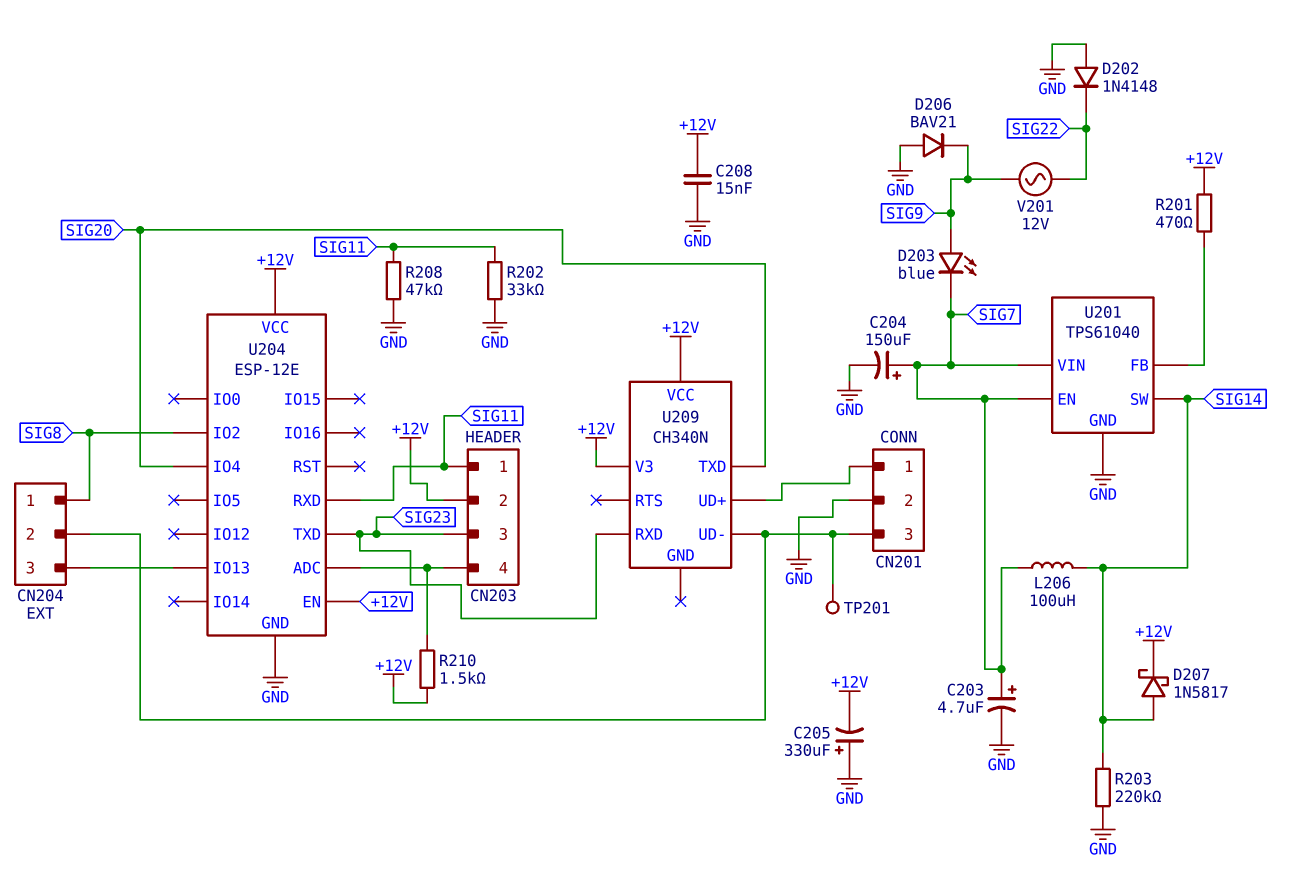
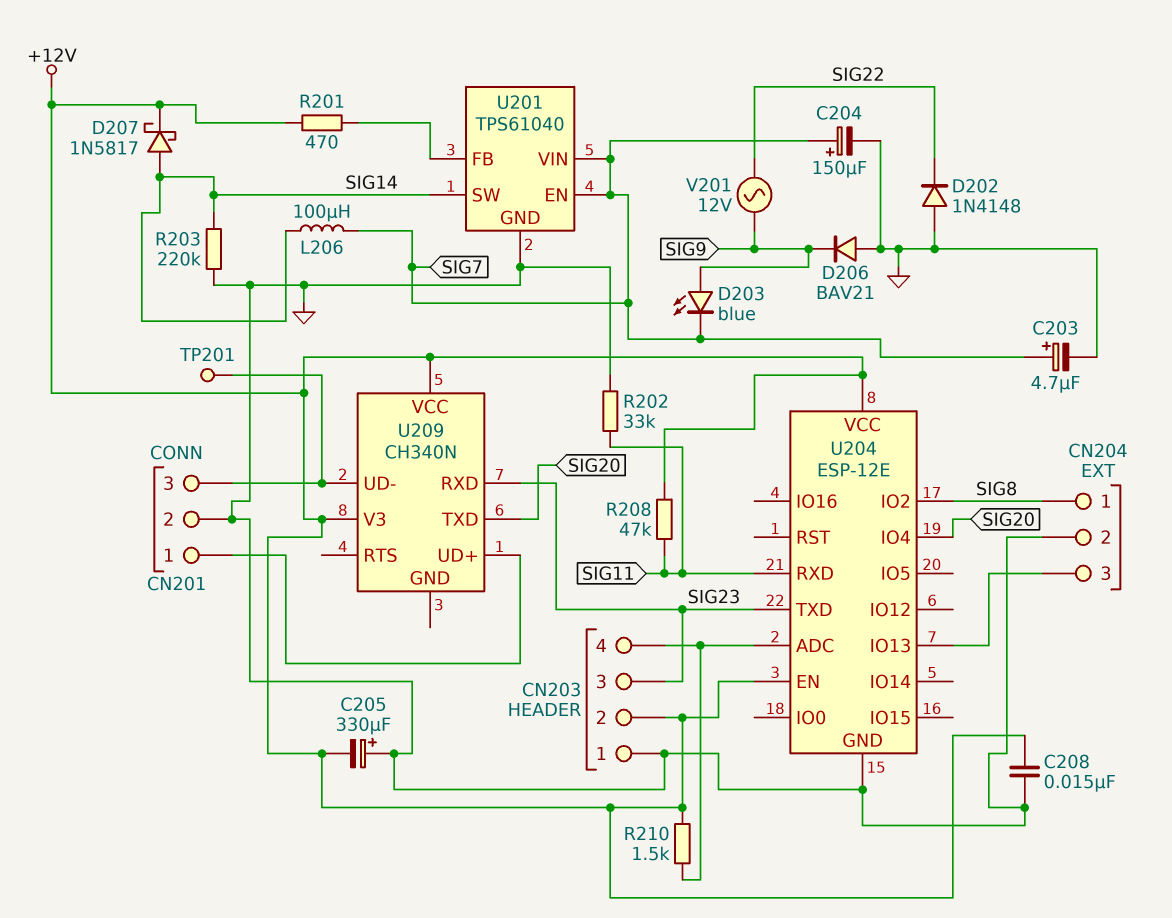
CN203 pin 1: SIG11 -> GND
CN204 pin 2: CN201/3 -> GND
R208: 47k (GND, SIG11) -> 47k (+12V, SIG11)

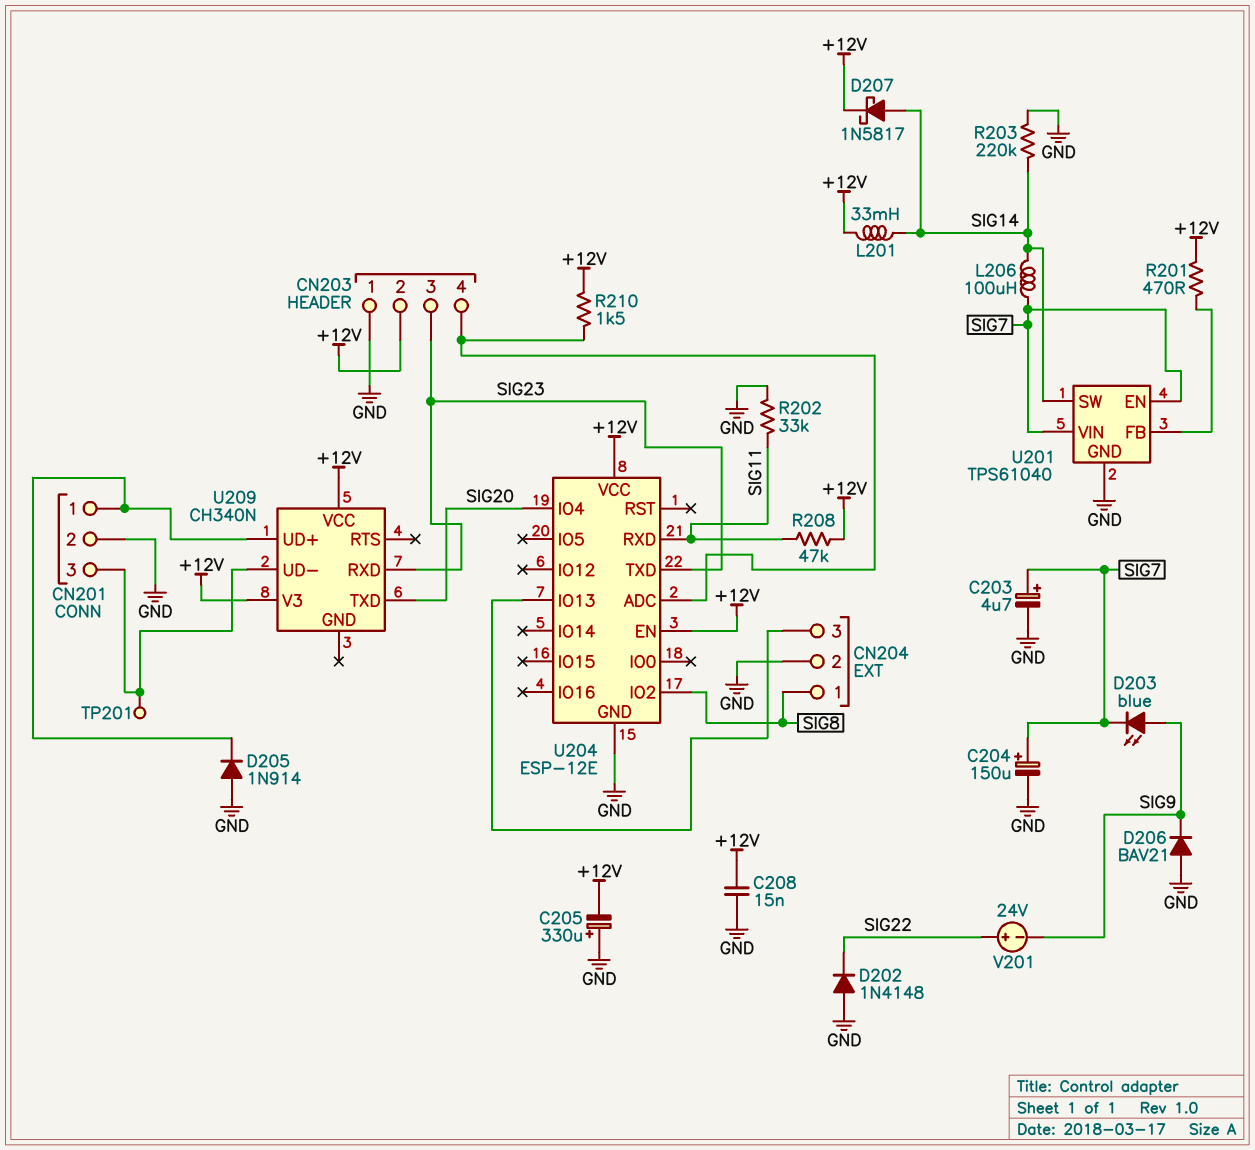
D205: none -> diode 1N914 (A GND, K CN201/1)
L201: none -> 33mH (+12V, SIG14)
V201: AC 12V (SIG9, SIG22) -> 24V (plus SIG22, minus SIG9)

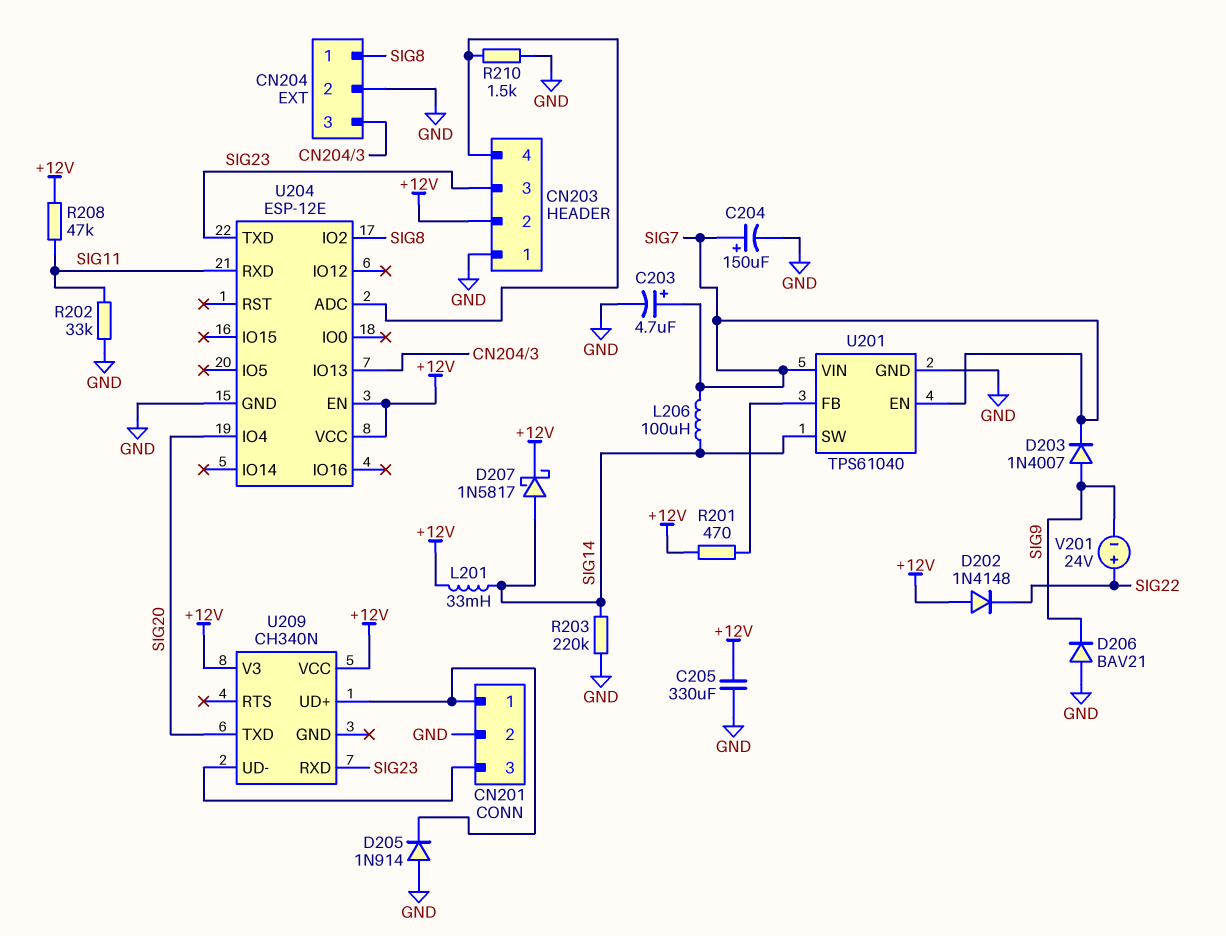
C205: 330uF (plus GND, minus +12V) -> 330uF (+12V, GND)
C208: 15nF (+12V, GND) -> none
D202: diode 1N4148 (A GND, K SIG22) -> diode 1N4148 (A +12V, K SIG22)
D203: LED blue (A SIG9, K SIG7) -> diode 1N4007 (A SIG9, K SIG7)
R210: 1.5k (+12V, CN203/4) -> 1.5k (CN203/4, GND)
TP201: test point (CN201/3) -> none

